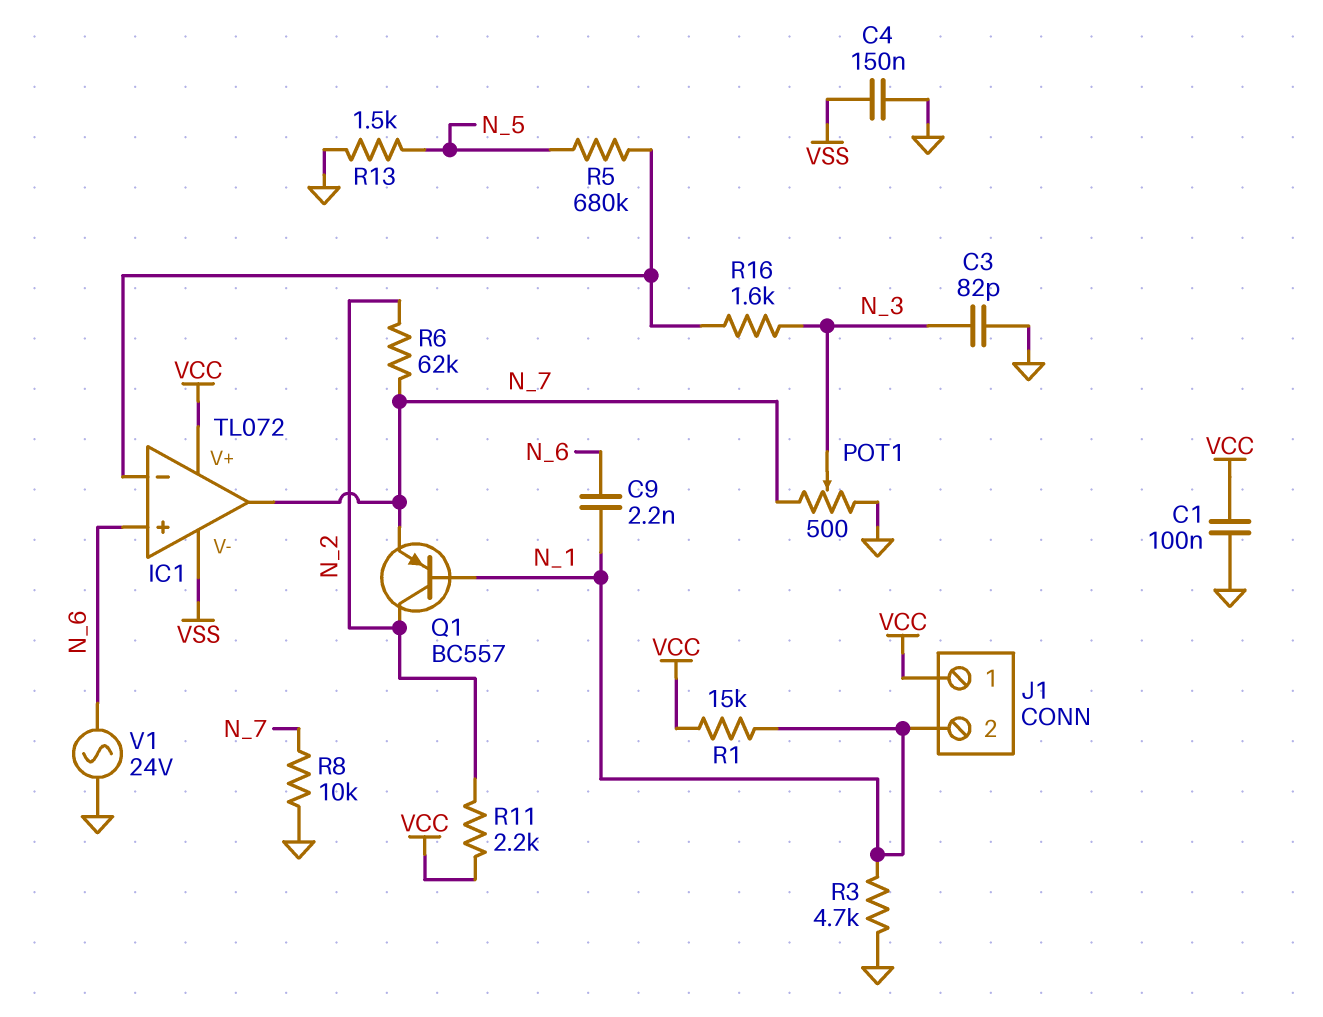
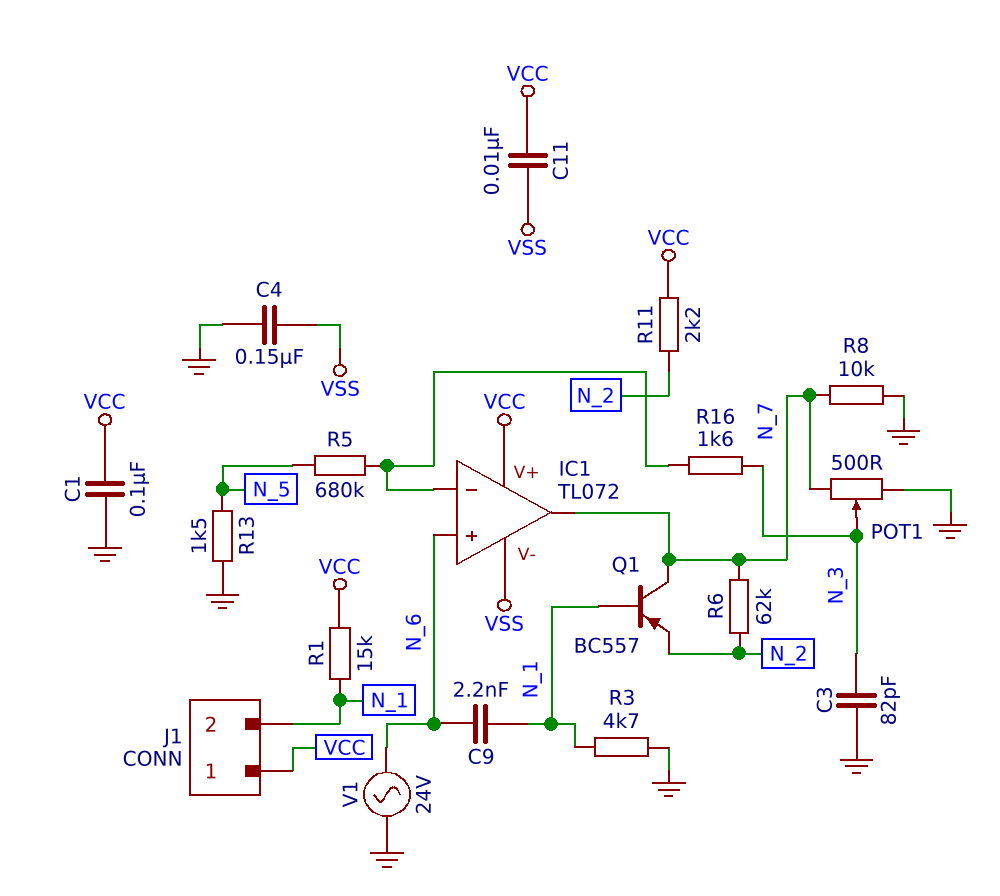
C11: none -> 10nF (VCC, VSS)
Q1: PNP BC557 (B N_1, C N_2, E N_7) -> PNP BC557 (B N_1, C N_7, E N_2)

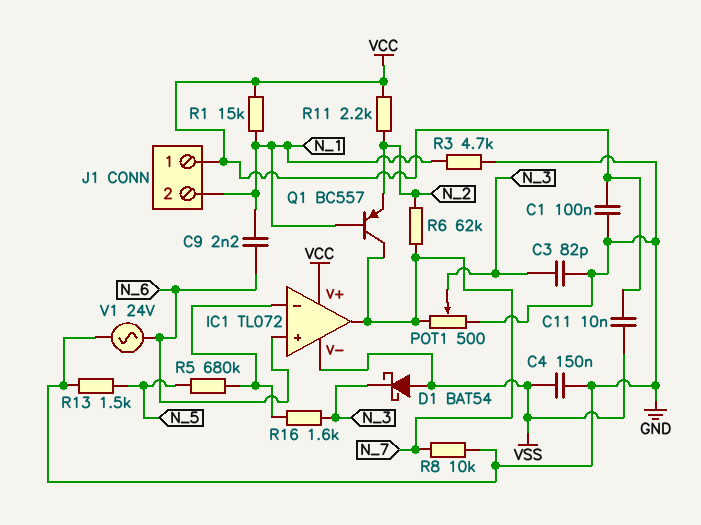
D1: none -> schottky BAT54 (A VSS, K N_3)

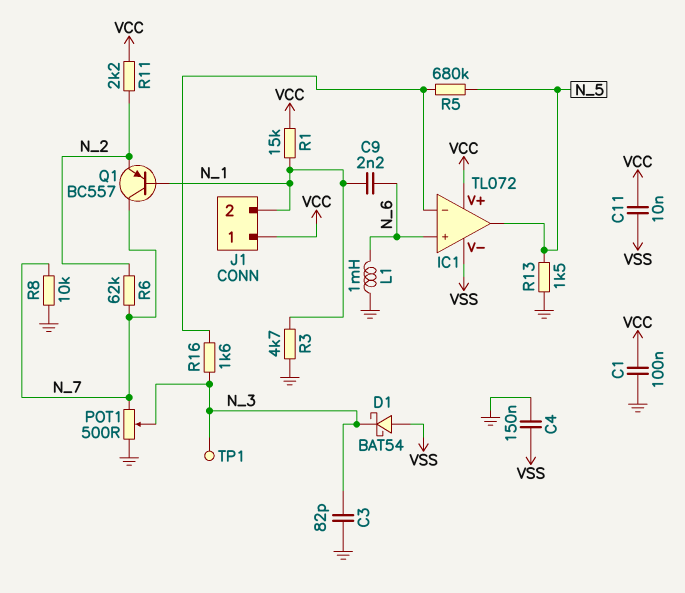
IC1 pin out: N_7 -> N_5
L1: none -> 1mH (GND, N_6)
TP1: none -> test point (N_3)
V1: AC 24V (GND, N_6) -> none

